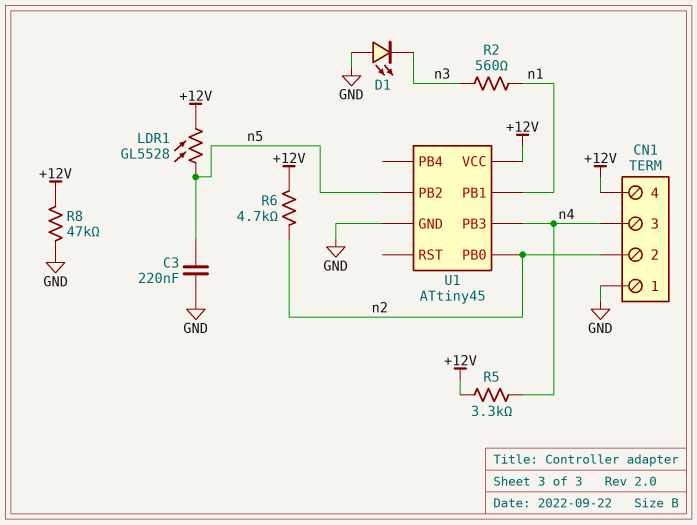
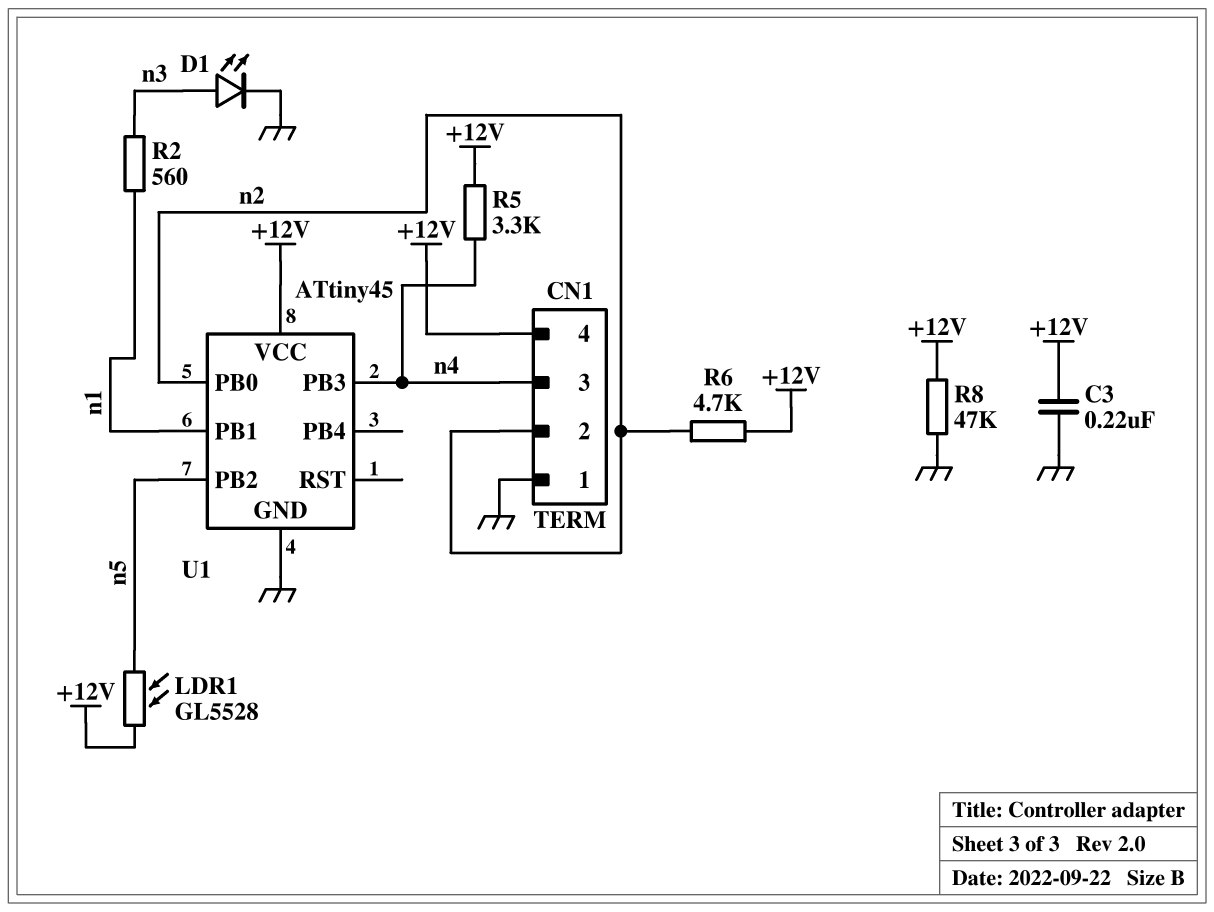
C3: 220nF (GND, n5) -> 220nF (+12V, GND)
D1: LED (A GND, K n3) -> LED (A n3, K GND)

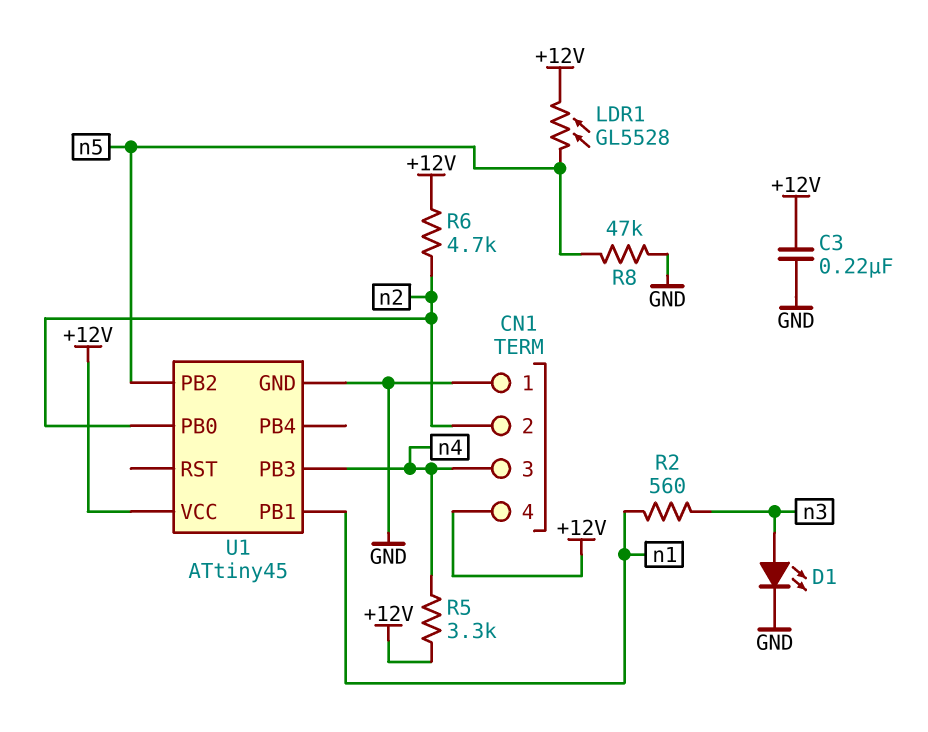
R8: 47k (+12V, GND) -> 47k (GND, n5)

